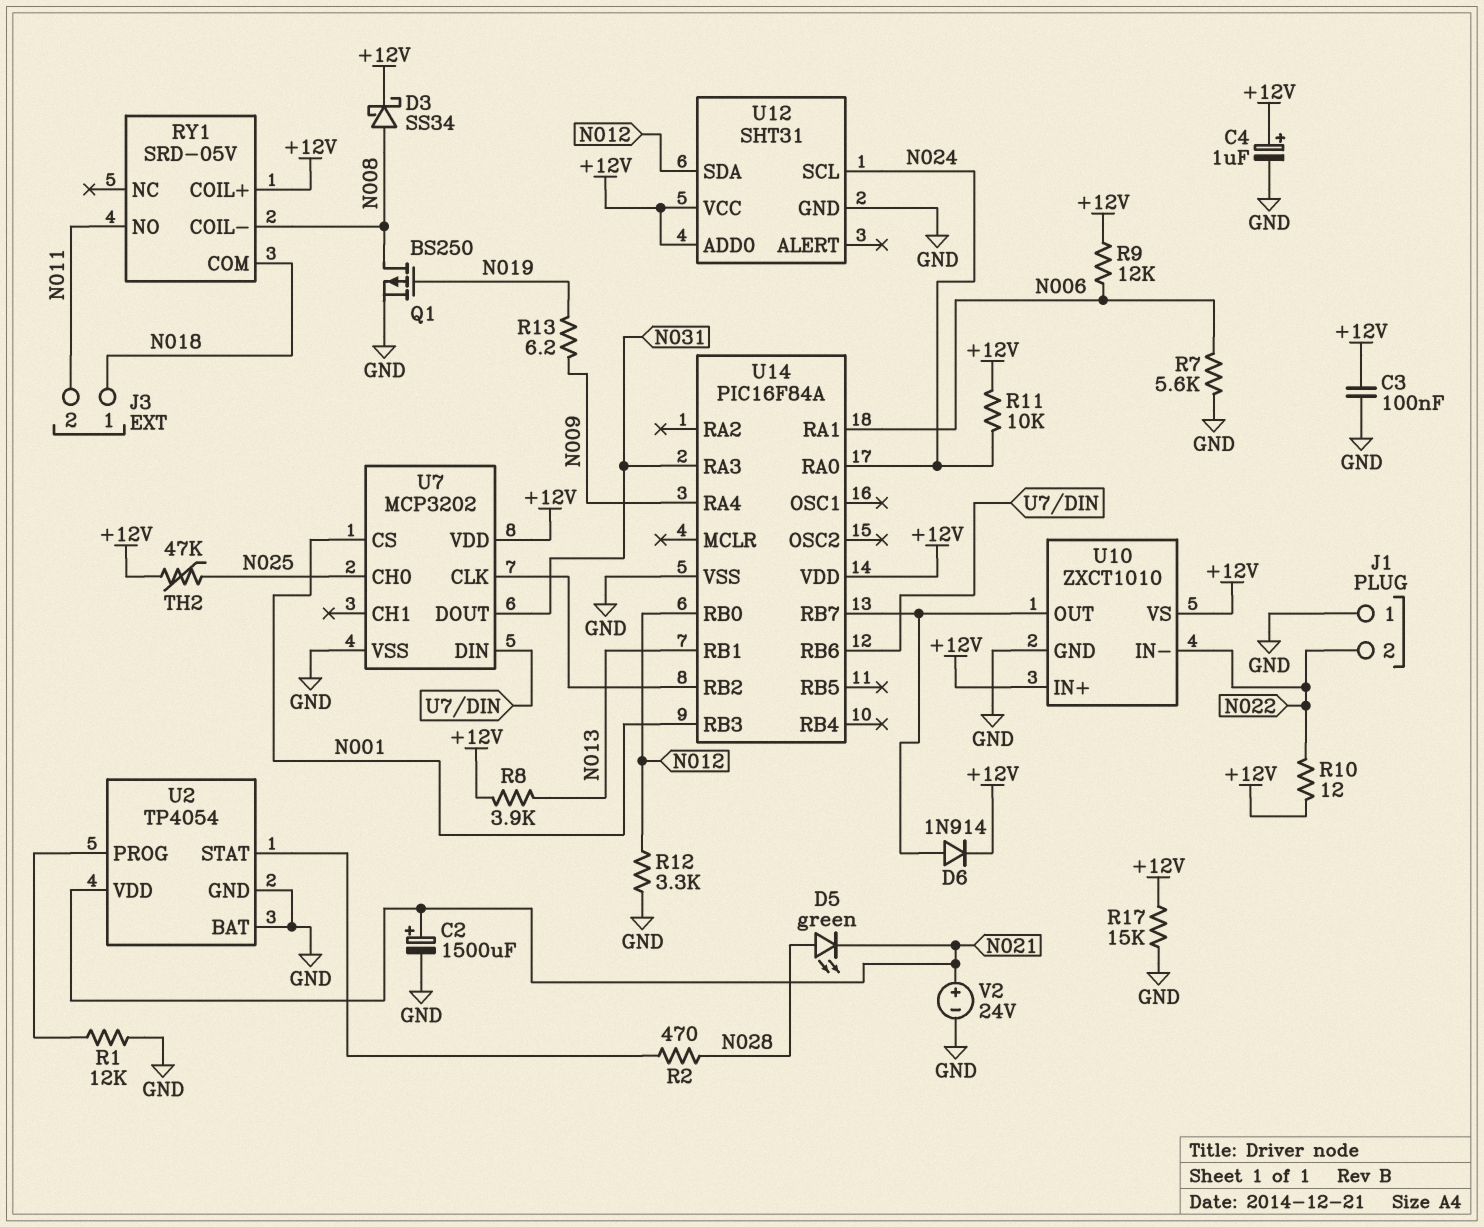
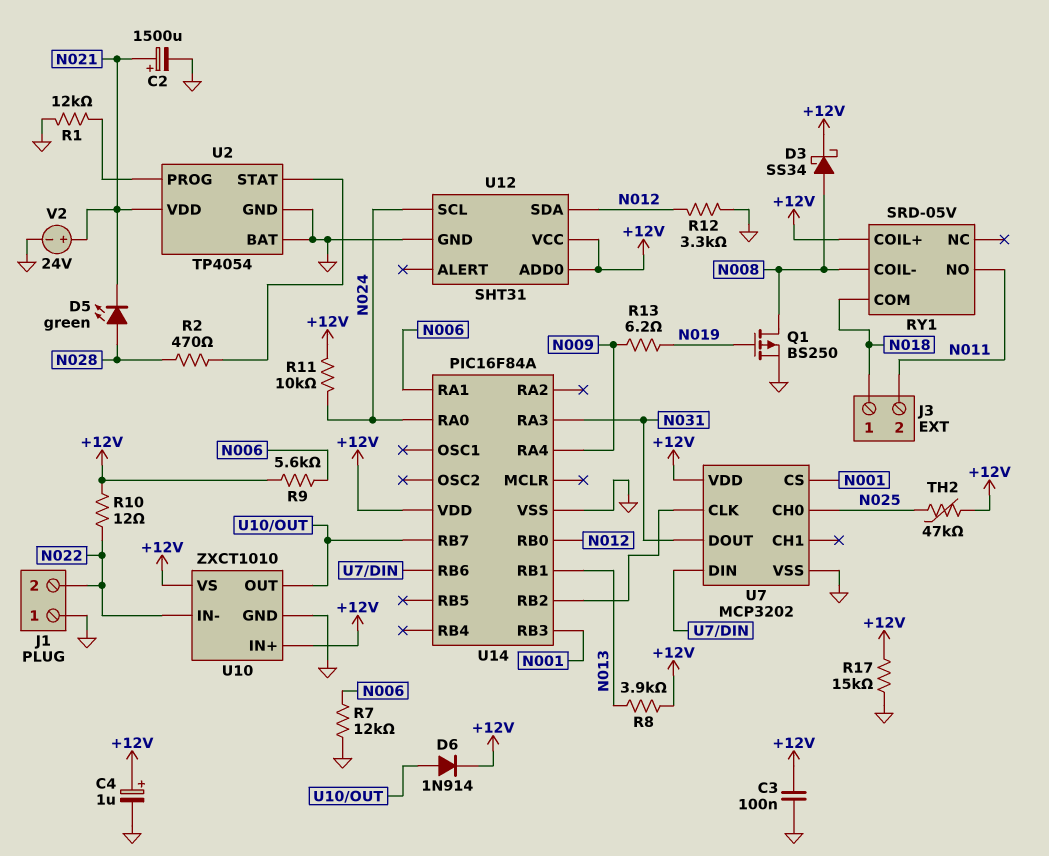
R7: 5.6k (GND, N006) -> 12k (GND, N006)
R9: 12k (+12V, N006) -> 5.6k (+12V, N006)

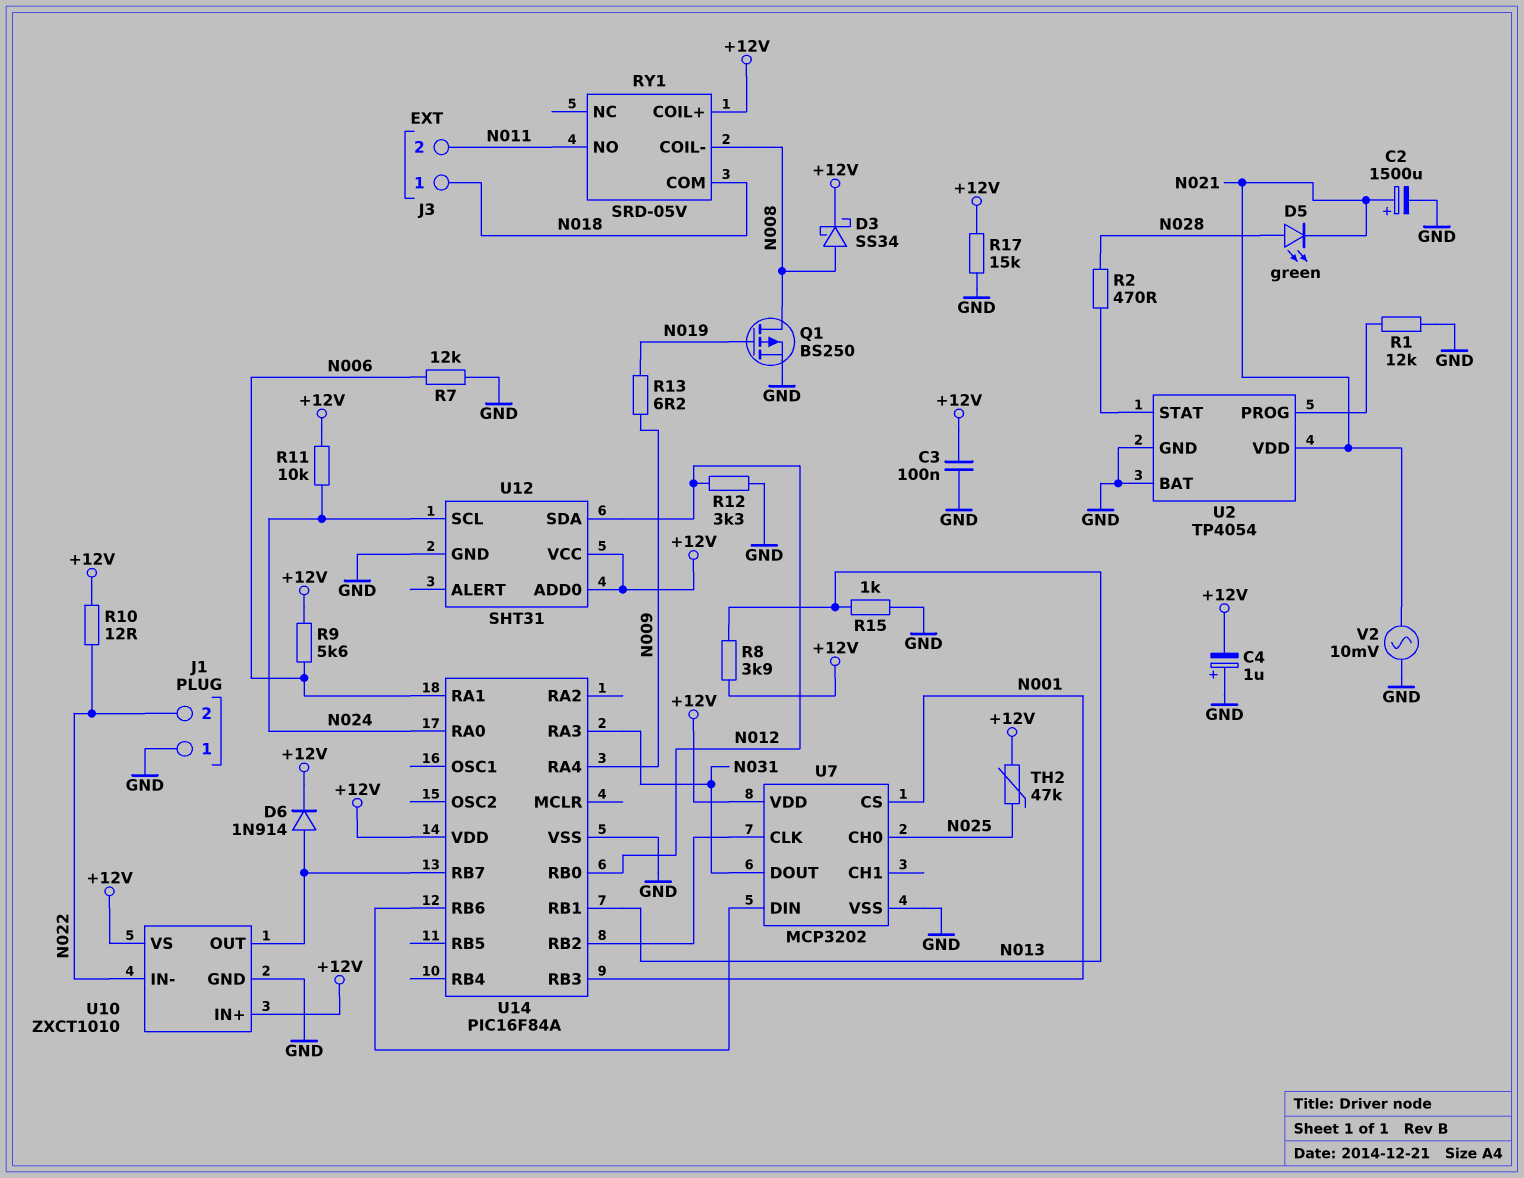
C4: 1uF (plus +12V, minus GND) -> 1uF (plus GND, minus +12V)
R15: none -> 1k (GND, N013)
V2: 24V (plus N021, minus GND) -> AC 10mV (GND, N021)

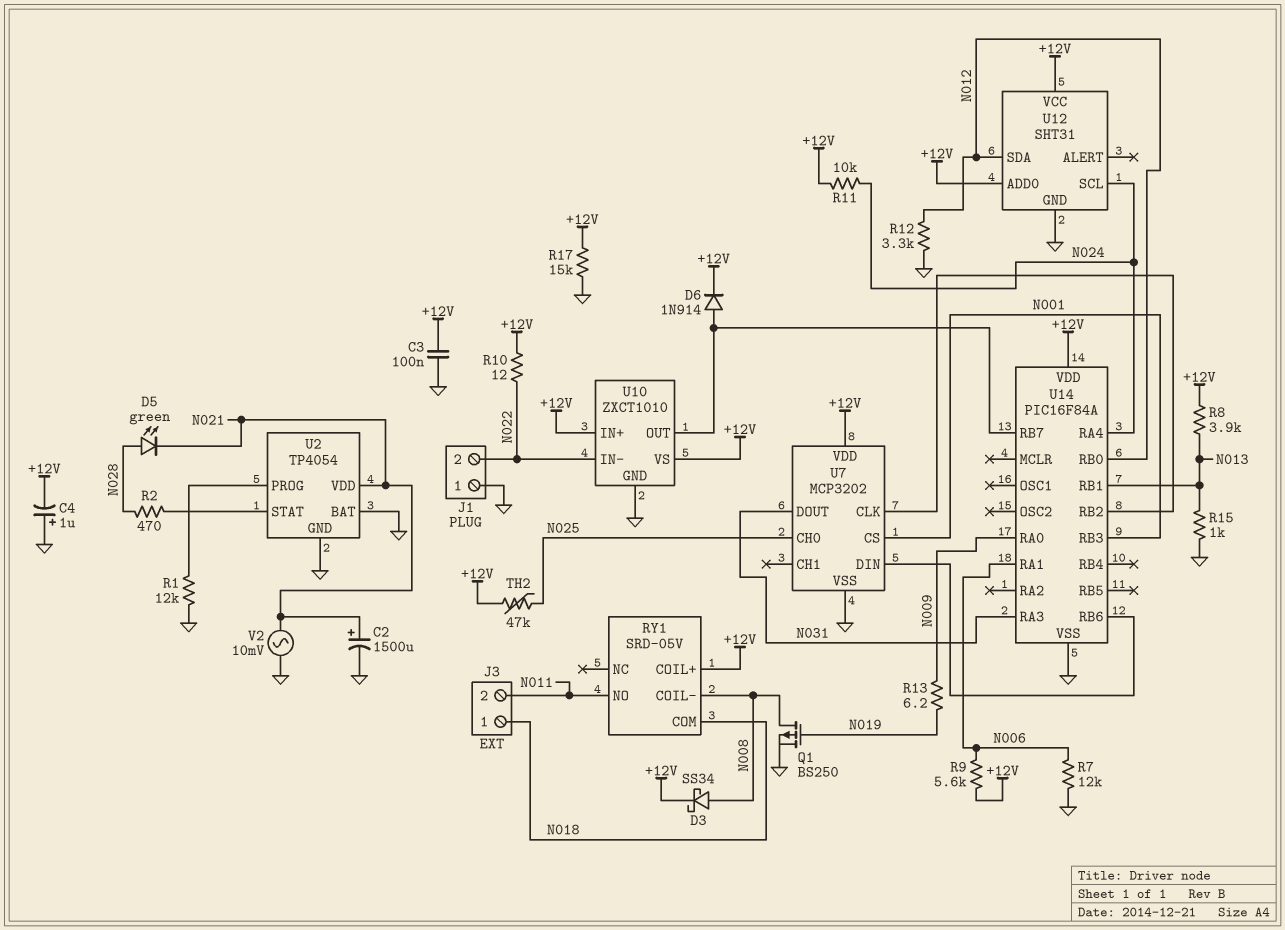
U14 pin RA0: N024 -> N009
U14 pin RA4: N009 -> N024

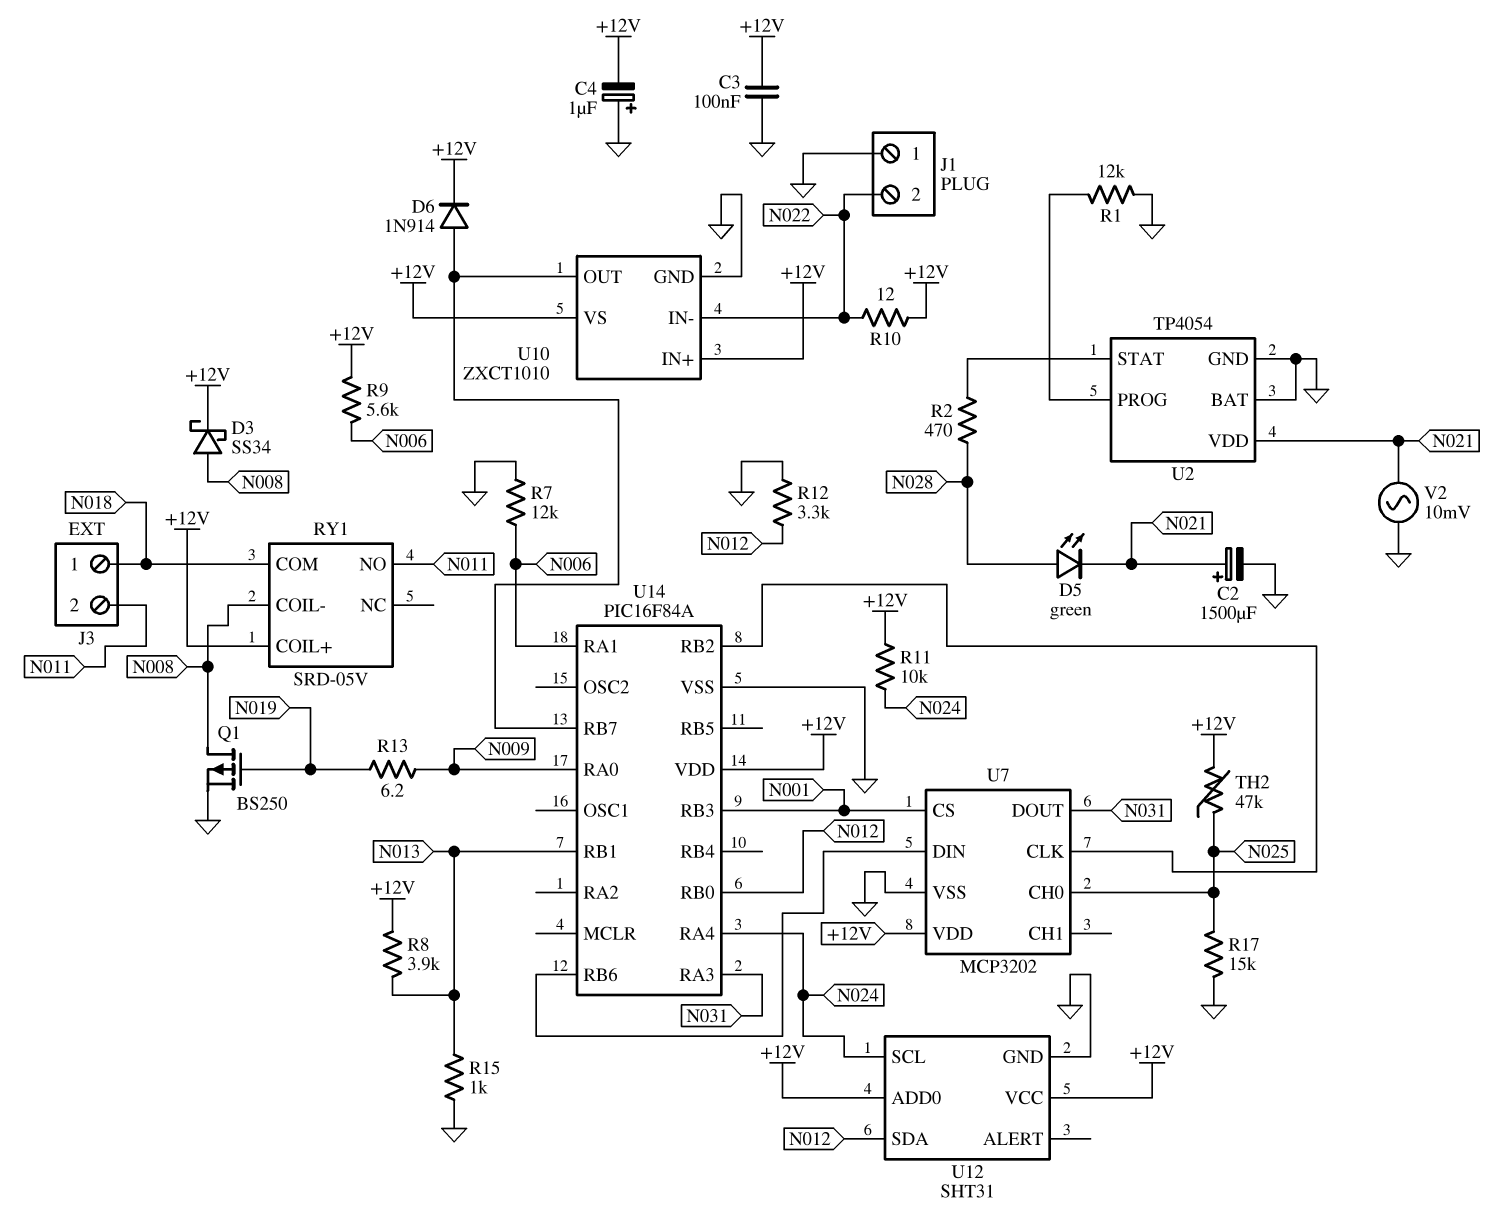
R17: 15k (+12V, GND) -> 15k (GND, N025)

